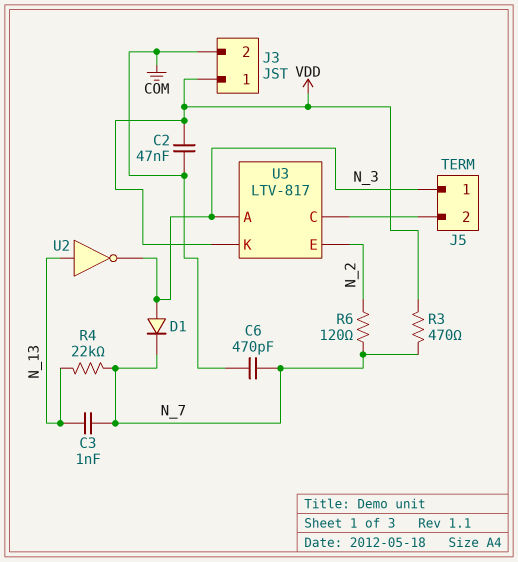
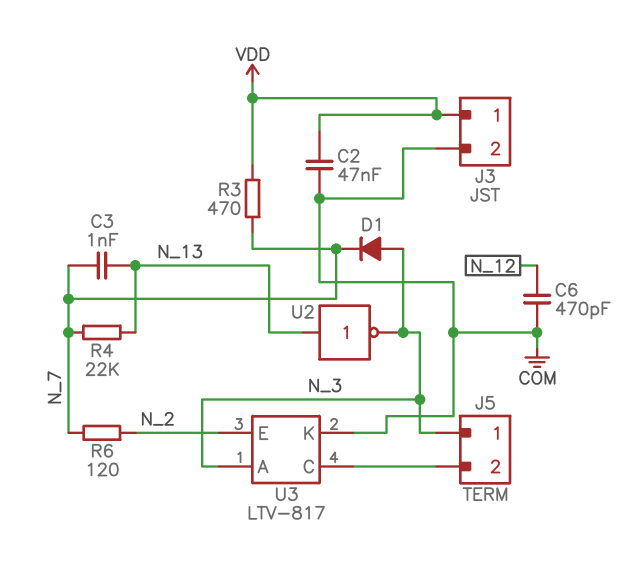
C6: 470pF (COM, N_7) -> 470pF (COM, N_12)
U3 pin K: VDD -> COM

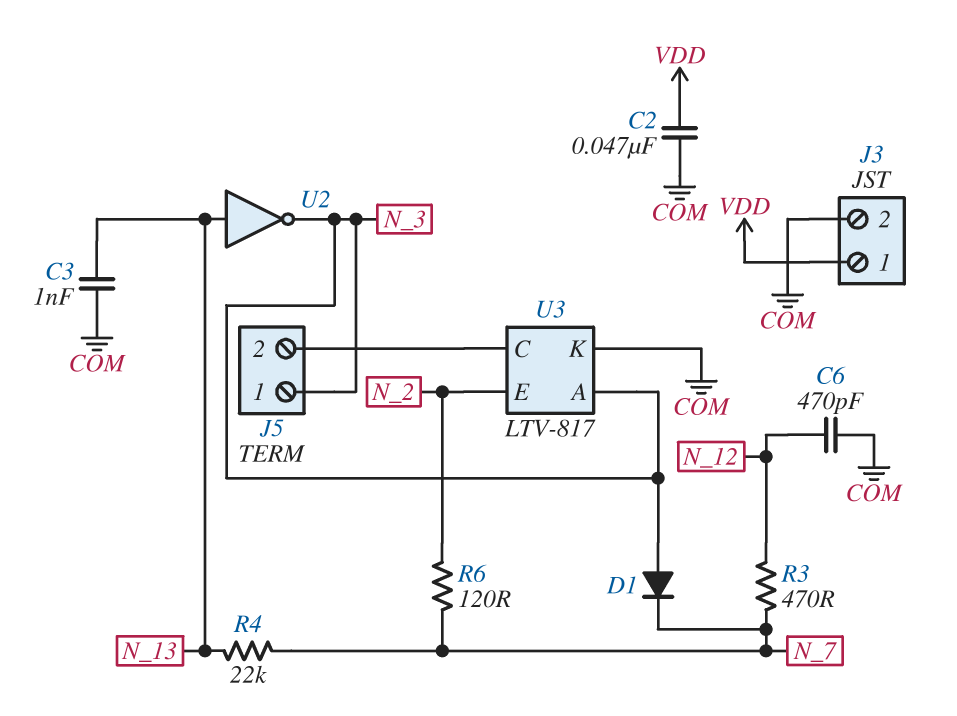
C3: 1nF (N_7, N_13) -> 1nF (COM, N_13)
R3: 470 (N_7, VDD) -> 470 (N_7, N_12)

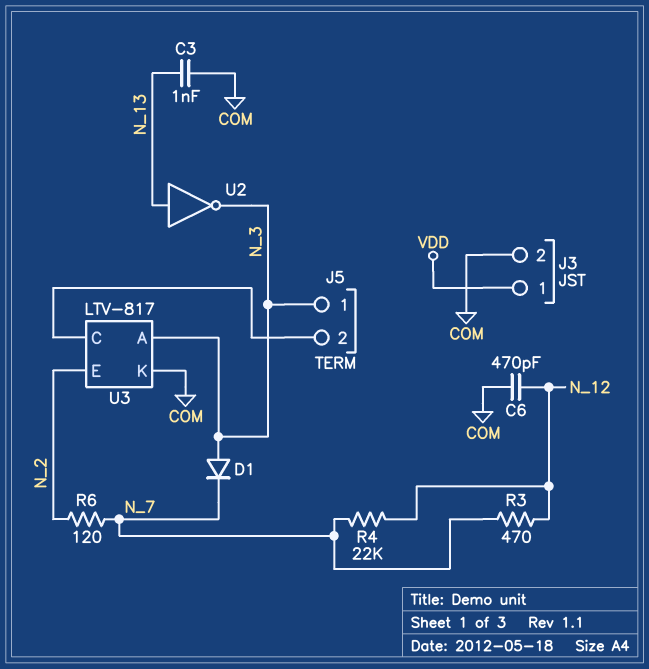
C2: 47nF (COM, VDD) -> none
R4: 22k (N_7, N_13) -> 22k (N_7, N_12)

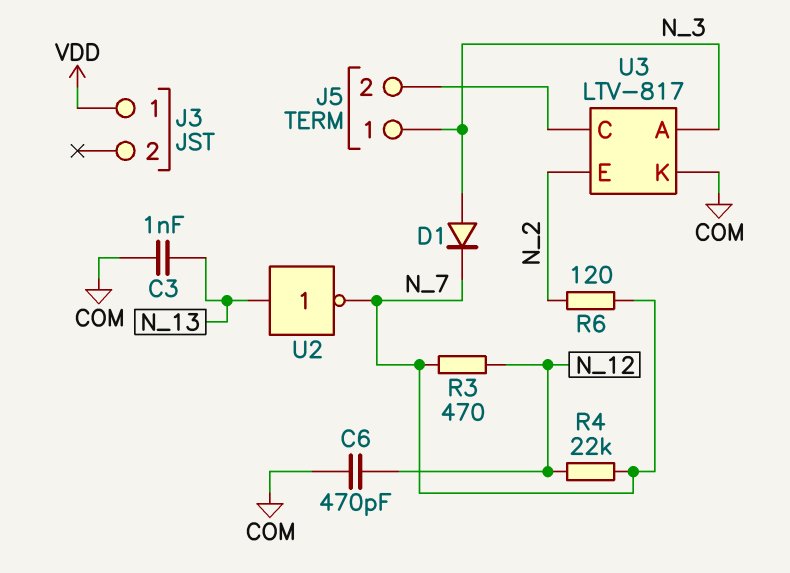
J3 pin 2: COM -> none
U2: NOT (in N_13, out N_3) -> NOT (in N_13, out N_7)

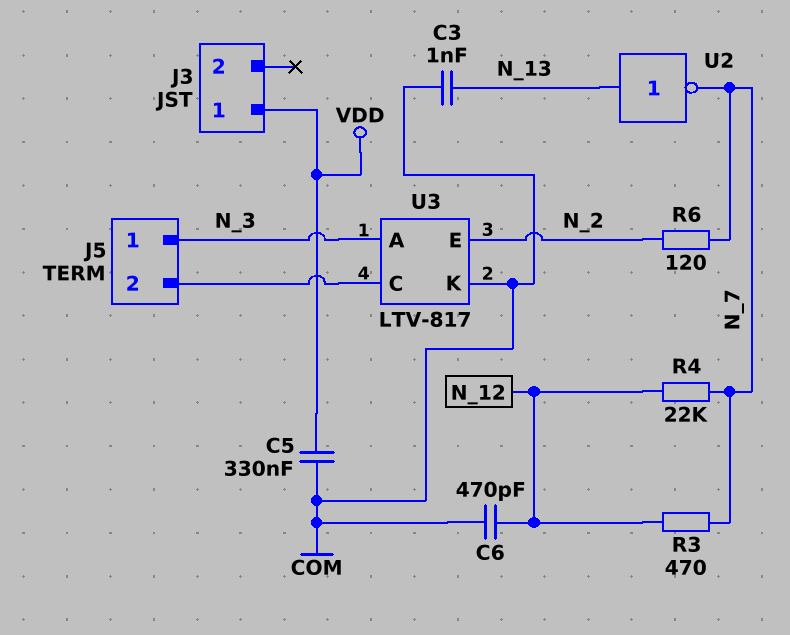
C5: none -> 330nF (COM, VDD)
D1: diode (A N_3, K N_7) -> none

